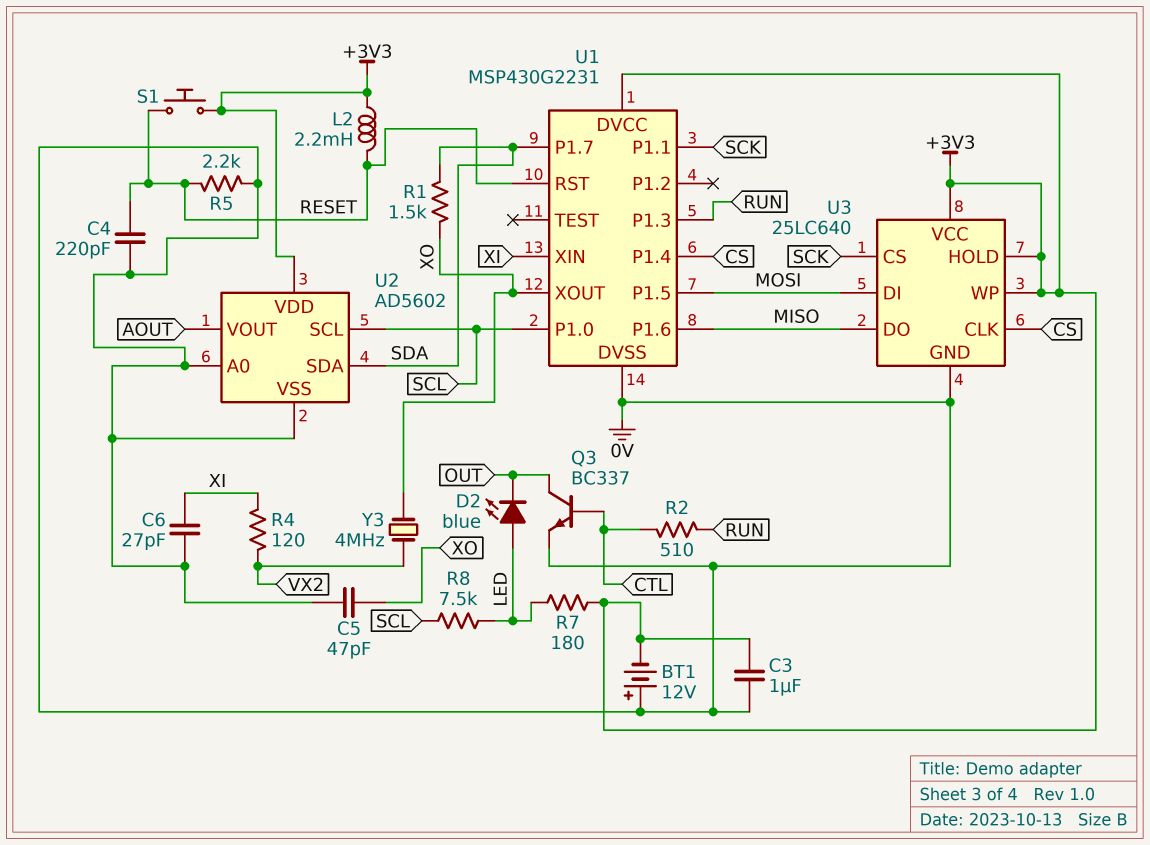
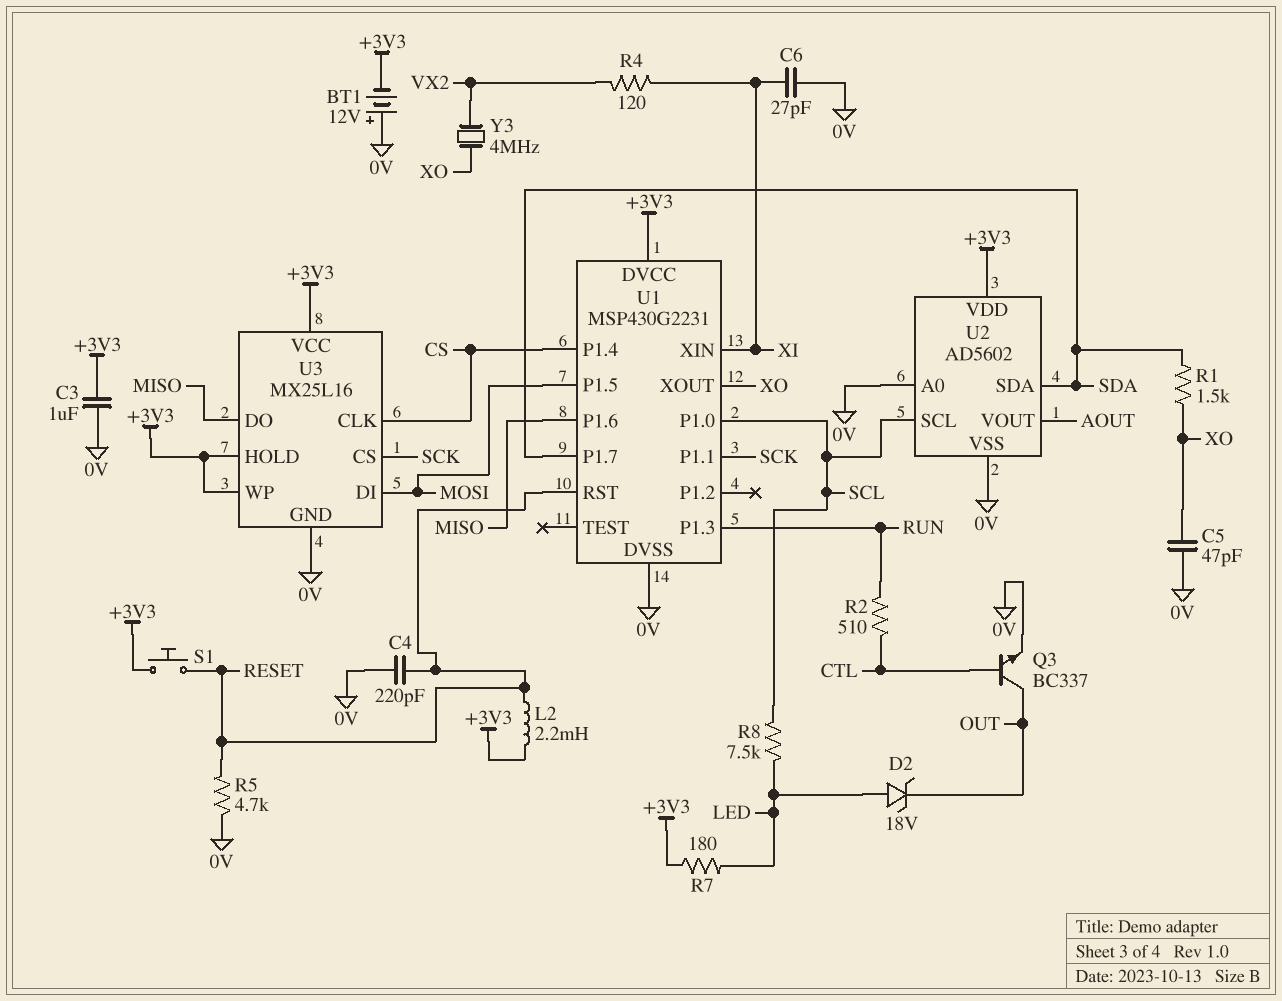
D2: LED blue (A LED, K OUT) -> zener 18V (A LED, K OUT)
R5: 2.2k (0V, RESET) -> 4.7k (0V, RESET)
U3: 25LC640 -> MX25L16

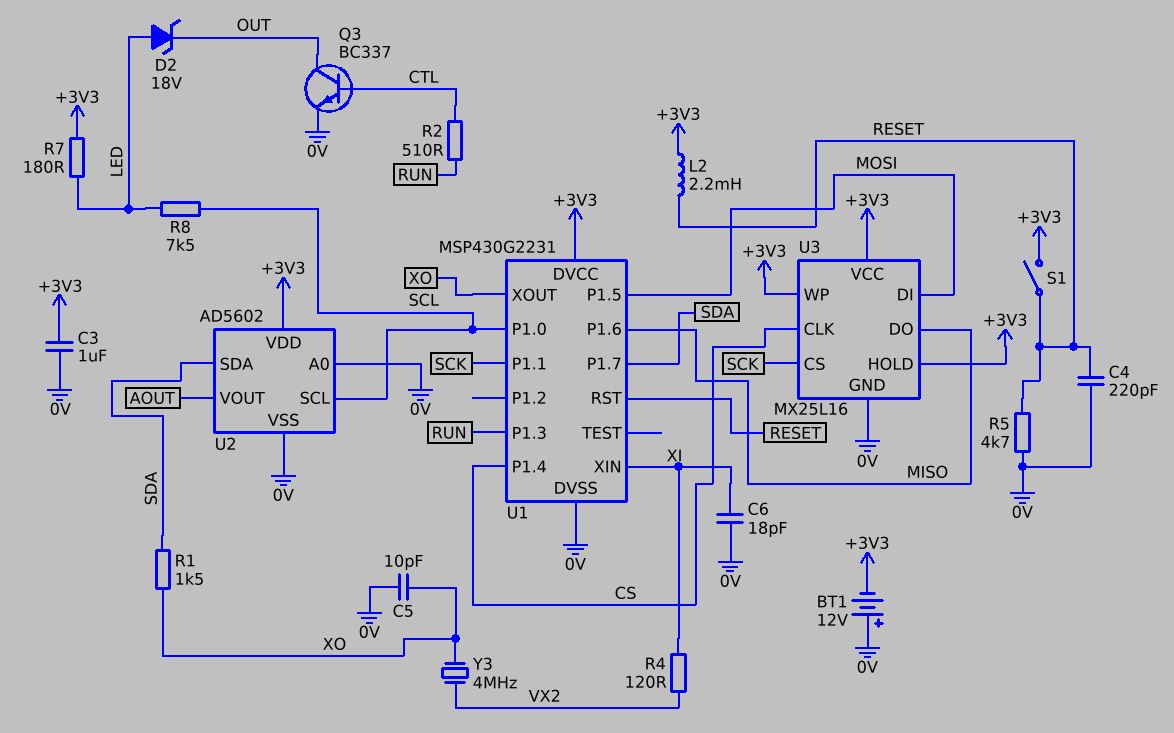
C5: 47pF (0V, XO) -> 10pF (0V, XO)
C6: 27pF (0V, XI) -> 18pF (0V, XI)
S1: button (+3V3, RESET) -> switch (+3V3, RESET)

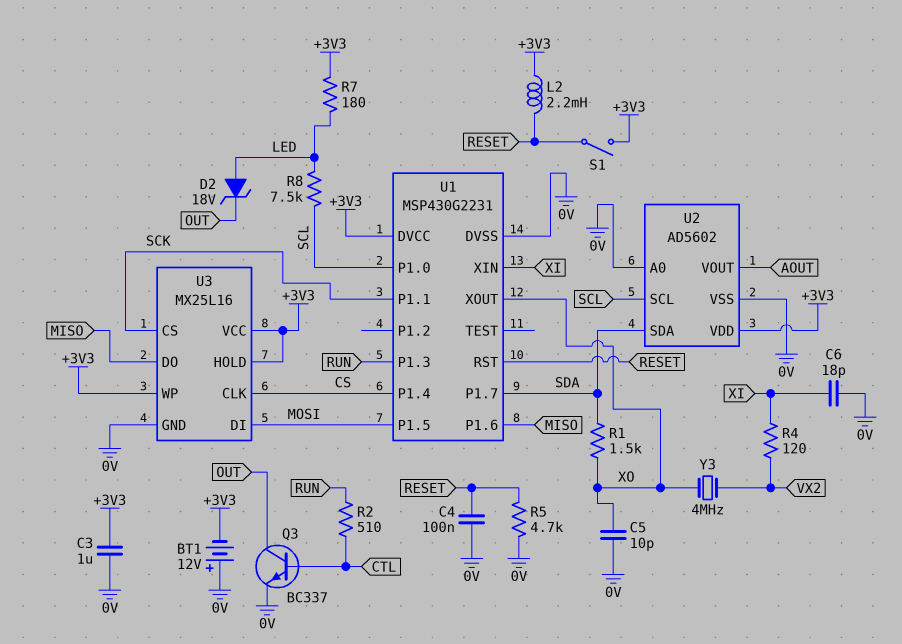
C4: 220pF (0V, RESET) -> 100nF (0V, RESET)

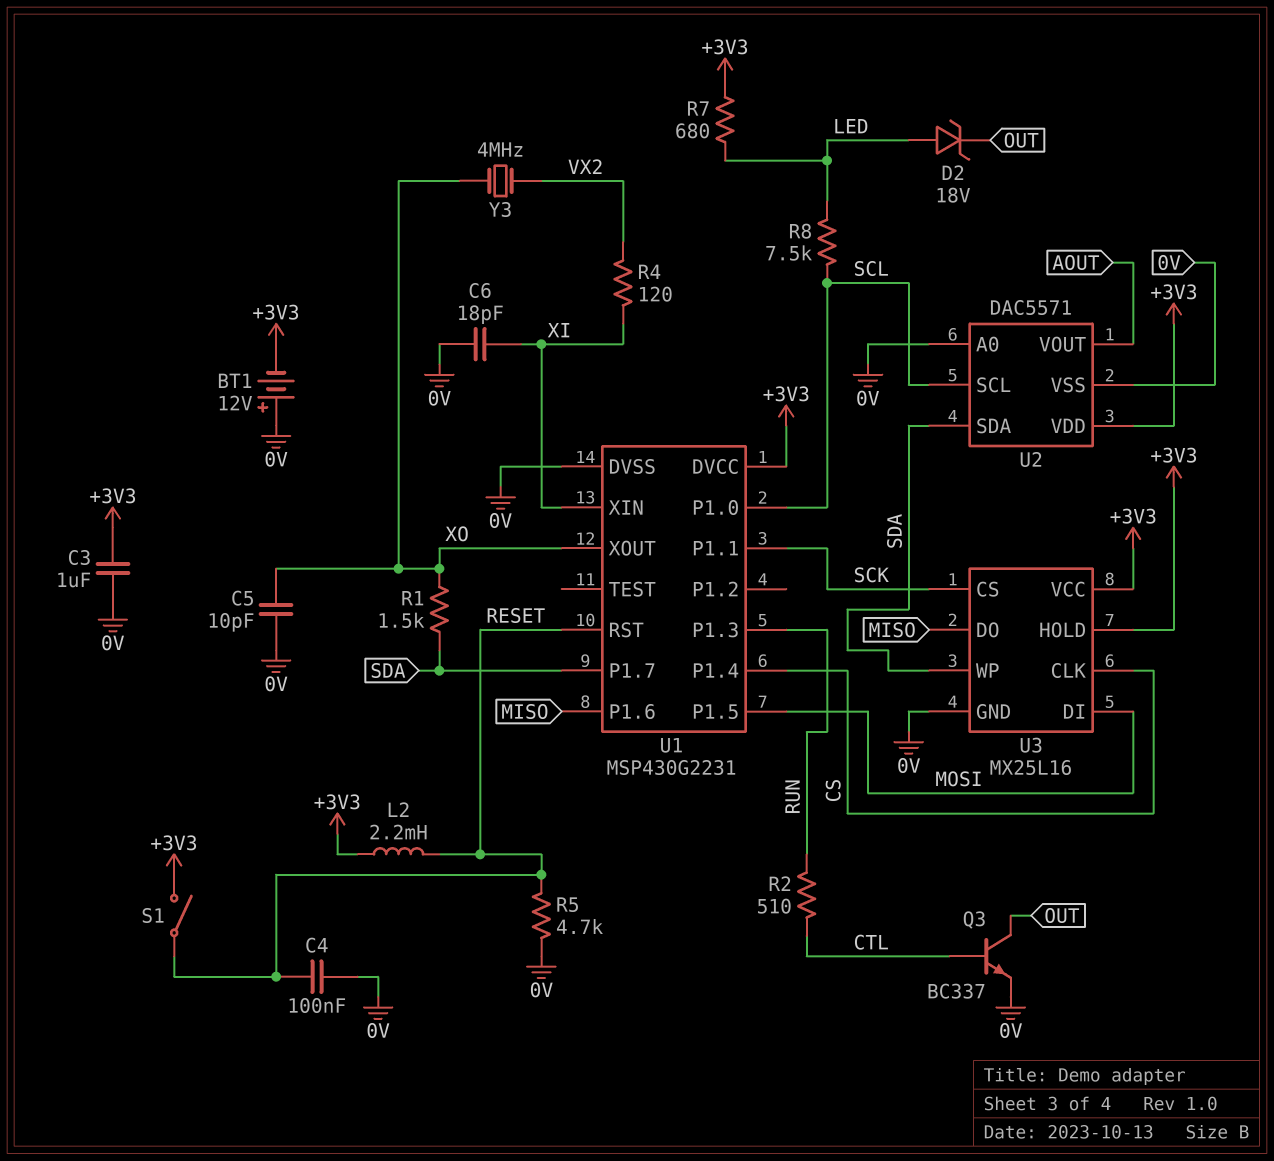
R7: 180 (+3V3, LED) -> 680 (+3V3, LED)
U2: AD5602 -> DAC5571
U3 pin WP: +3V3 -> SDA

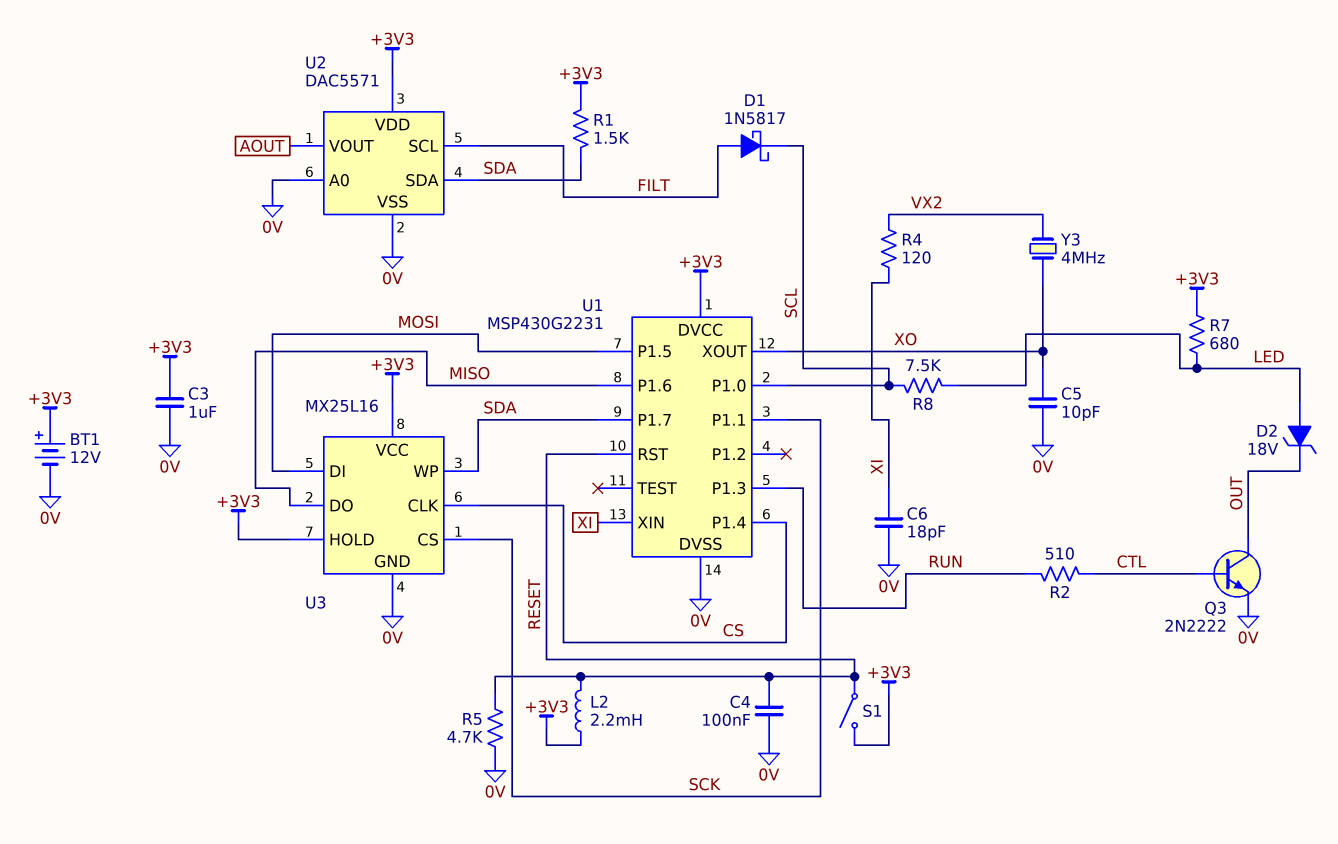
BT1: 12V (plus 0V, minus +3V3) -> 12V (plus +3V3, minus 0V)
D1: none -> schottky 1N5817 (A FILT, K SCL)
Q3: NPN BC337 (B CTL, C OUT, E 0V) -> NPN 2N2222 (B CTL, C OUT, E 0V)
R1: 1.5k (SDA, XO) -> 1.5k (+3V3, SDA)
U2 pin SCL: SCL -> FILT

